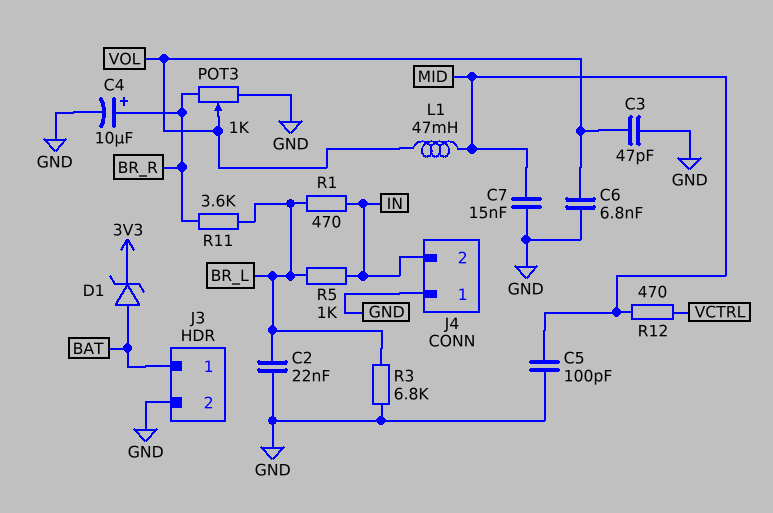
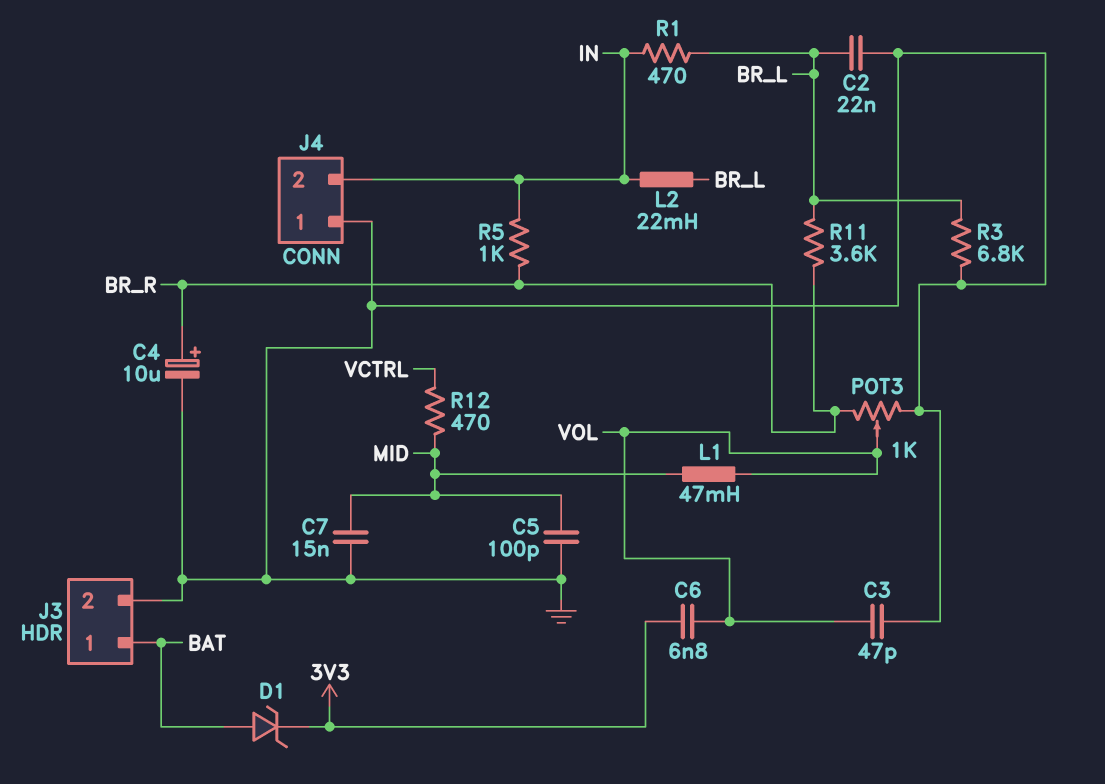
C6: 6.8nF (GND, VOL) -> 6.8nF (3V3, VOL)
L2: none -> 22mH (BR_L, IN)
R5: 1k (BR_L, IN) -> 1k (BR_R, IN)

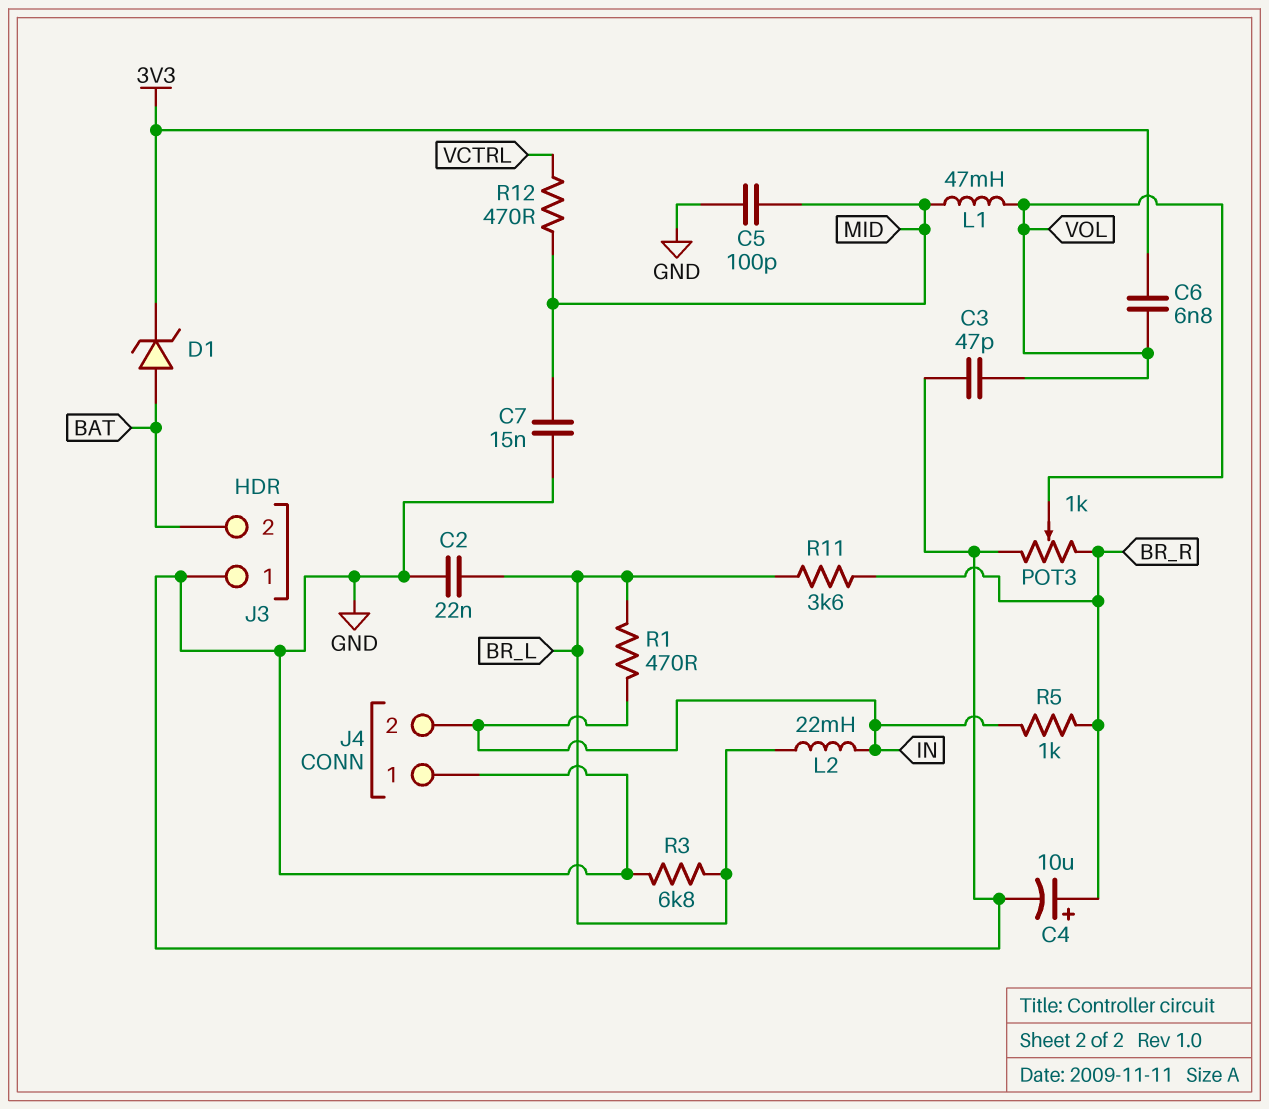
J3 pin 1: BAT -> GND
J3 pin 2: GND -> BAT

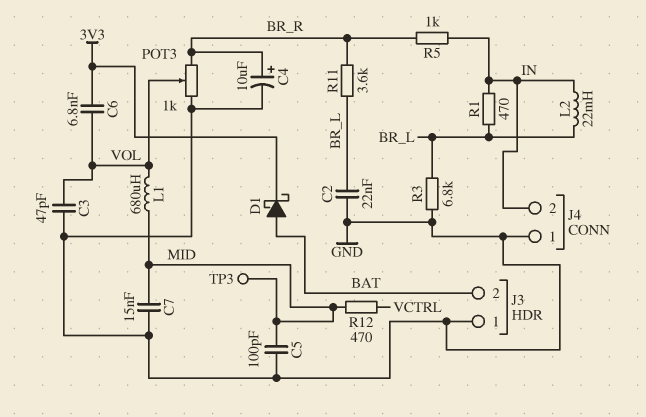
D1: zener (A BAT, K 3V3) -> schottky (A BAT, K 3V3)
L1: 47mH (MID, VOL) -> 680uH (MID, VOL)
TP3: none -> test point (MID)

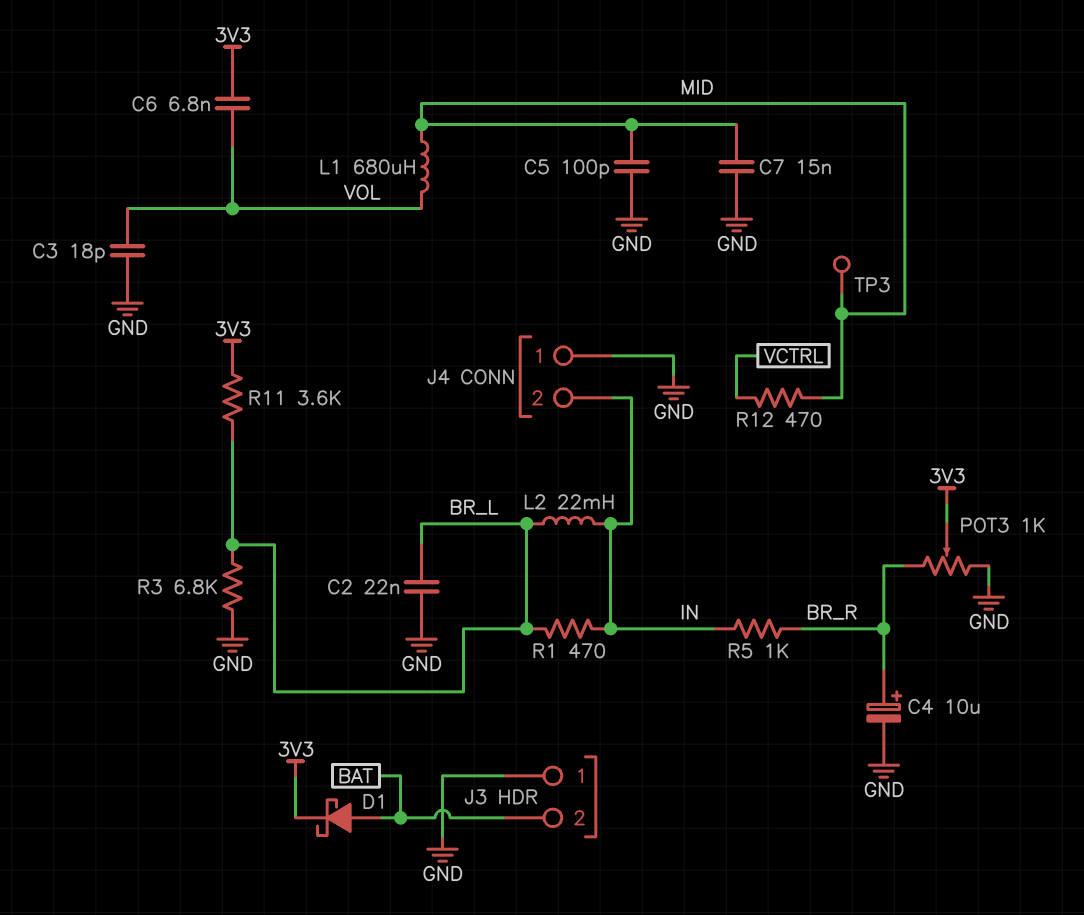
C3: 47pF (GND, VOL) -> 18pF (GND, VOL)
POT3: 1k (BR_R, GND, wiper VOL) -> 1k (BR_R, GND, wiper 3V3)
R11: 3.6k (BR_L, BR_R) -> 3.6k (3V3, BR_L)

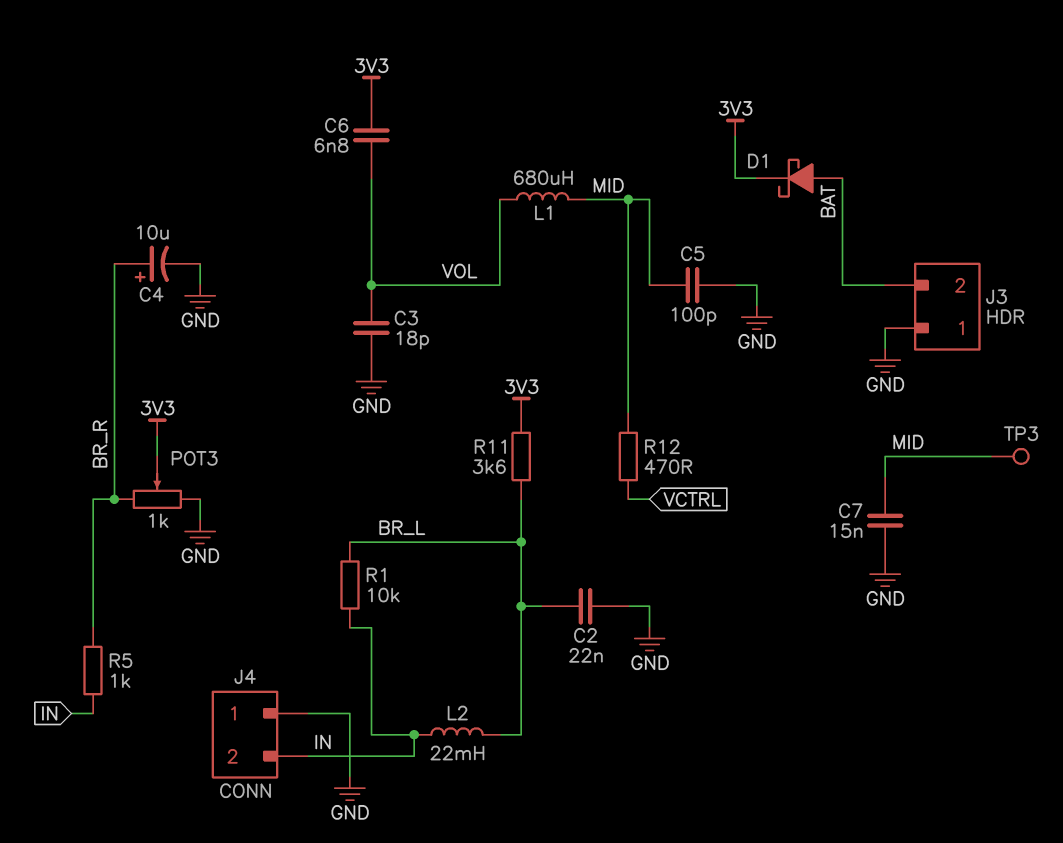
R1: 470 (BR_L, IN) -> 10k (BR_L, IN)
R3: 6.8k (BR_L, GND) -> none

